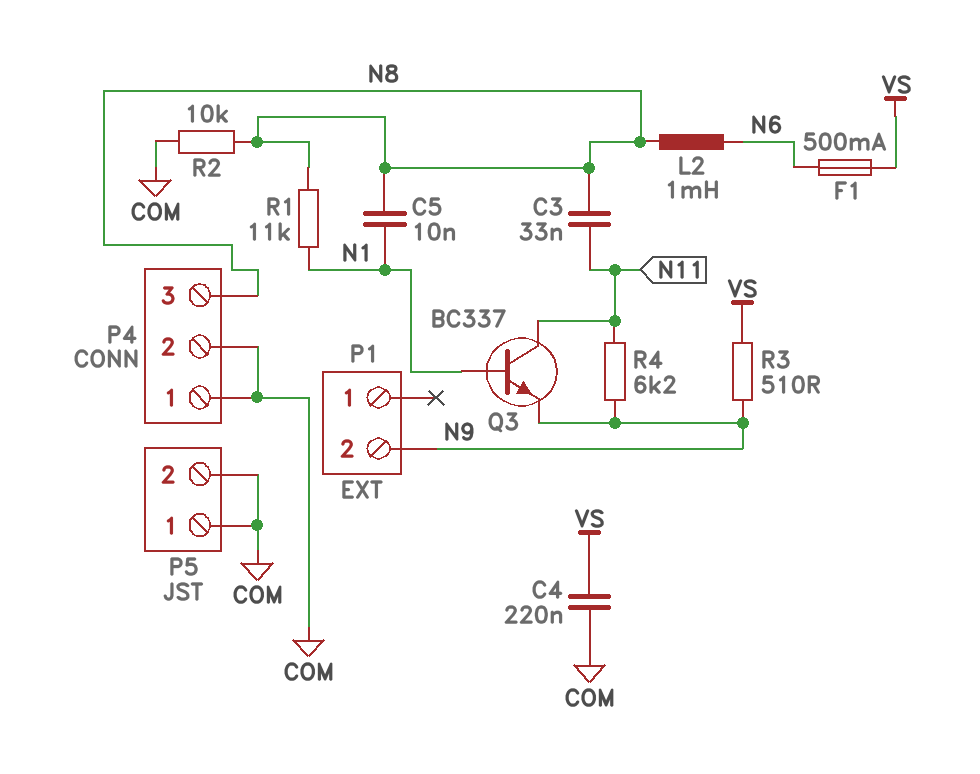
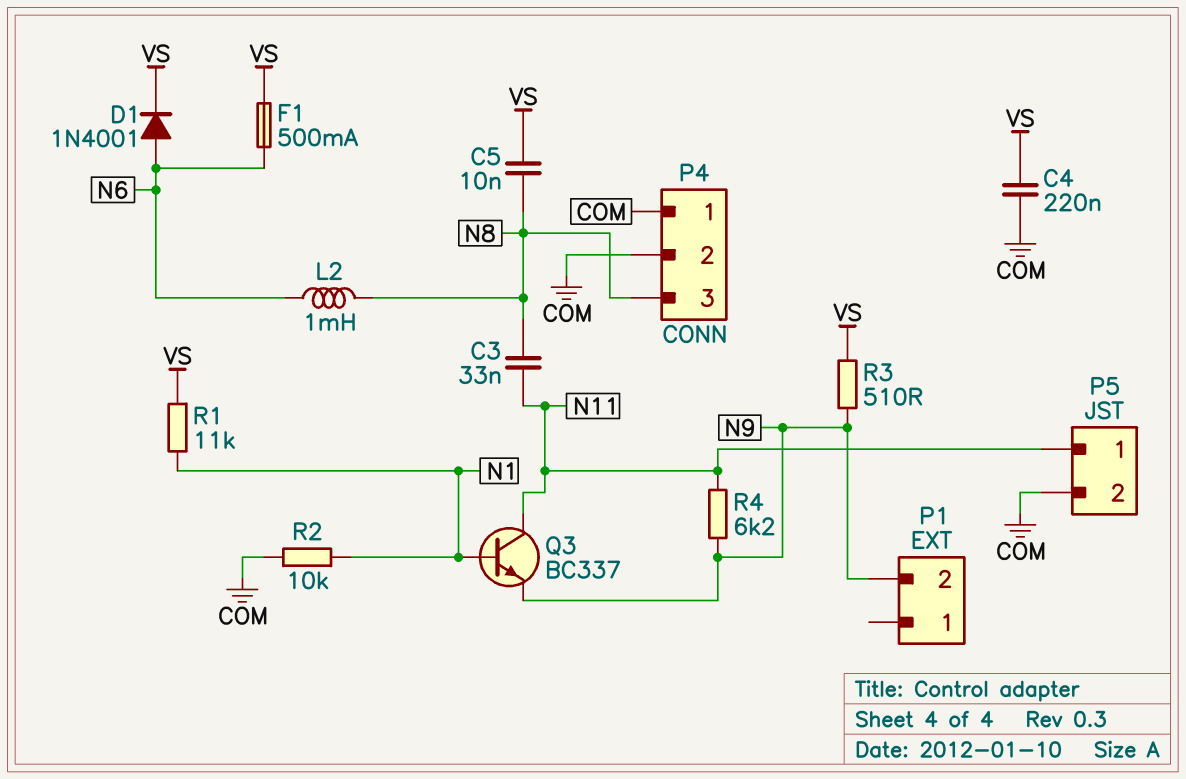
C5: 10nF (N1, N8) -> 10nF (N8, VS)
D1: none -> diode 1N4001 (A N6, K VS)
P5 pin 1: COM -> N11
R1: 11k (N1, N8) -> 11k (N1, VS)
R2: 10k (COM, N8) -> 10k (COM, N1)

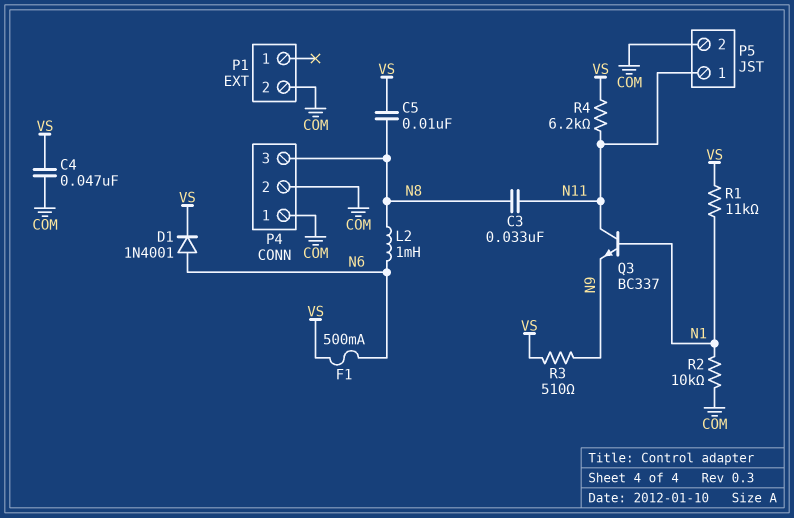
C4: 220nF (COM, VS) -> 47nF (COM, VS)
P1 pin 2: N9 -> COM
R4: 6.2k (N9, N11) -> 6.2k (N11, VS)

